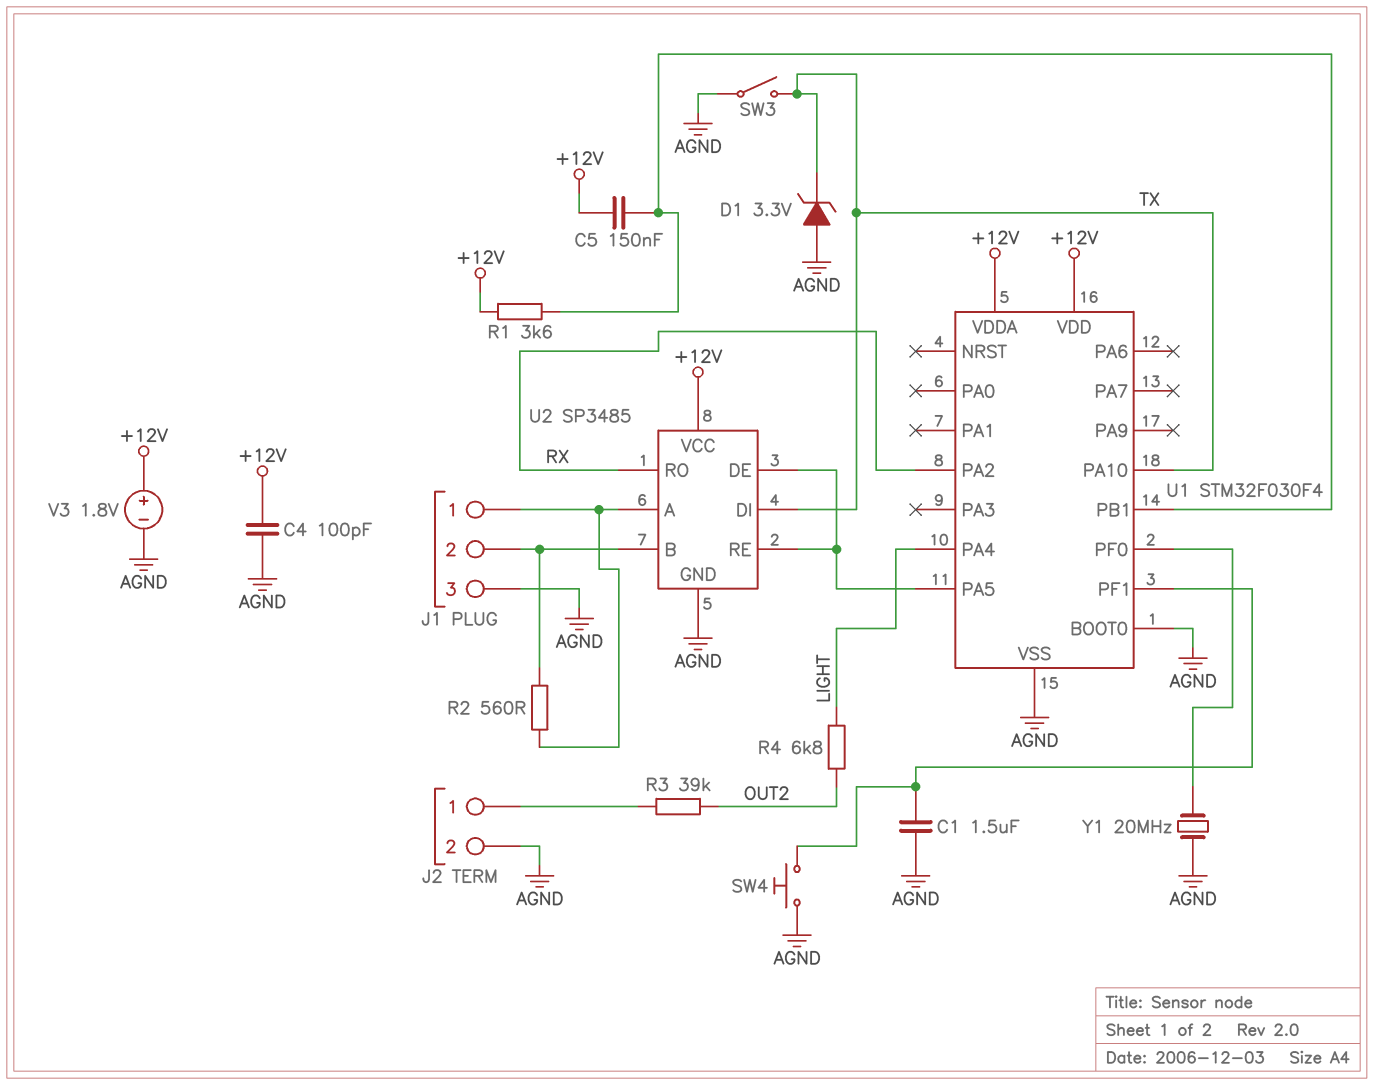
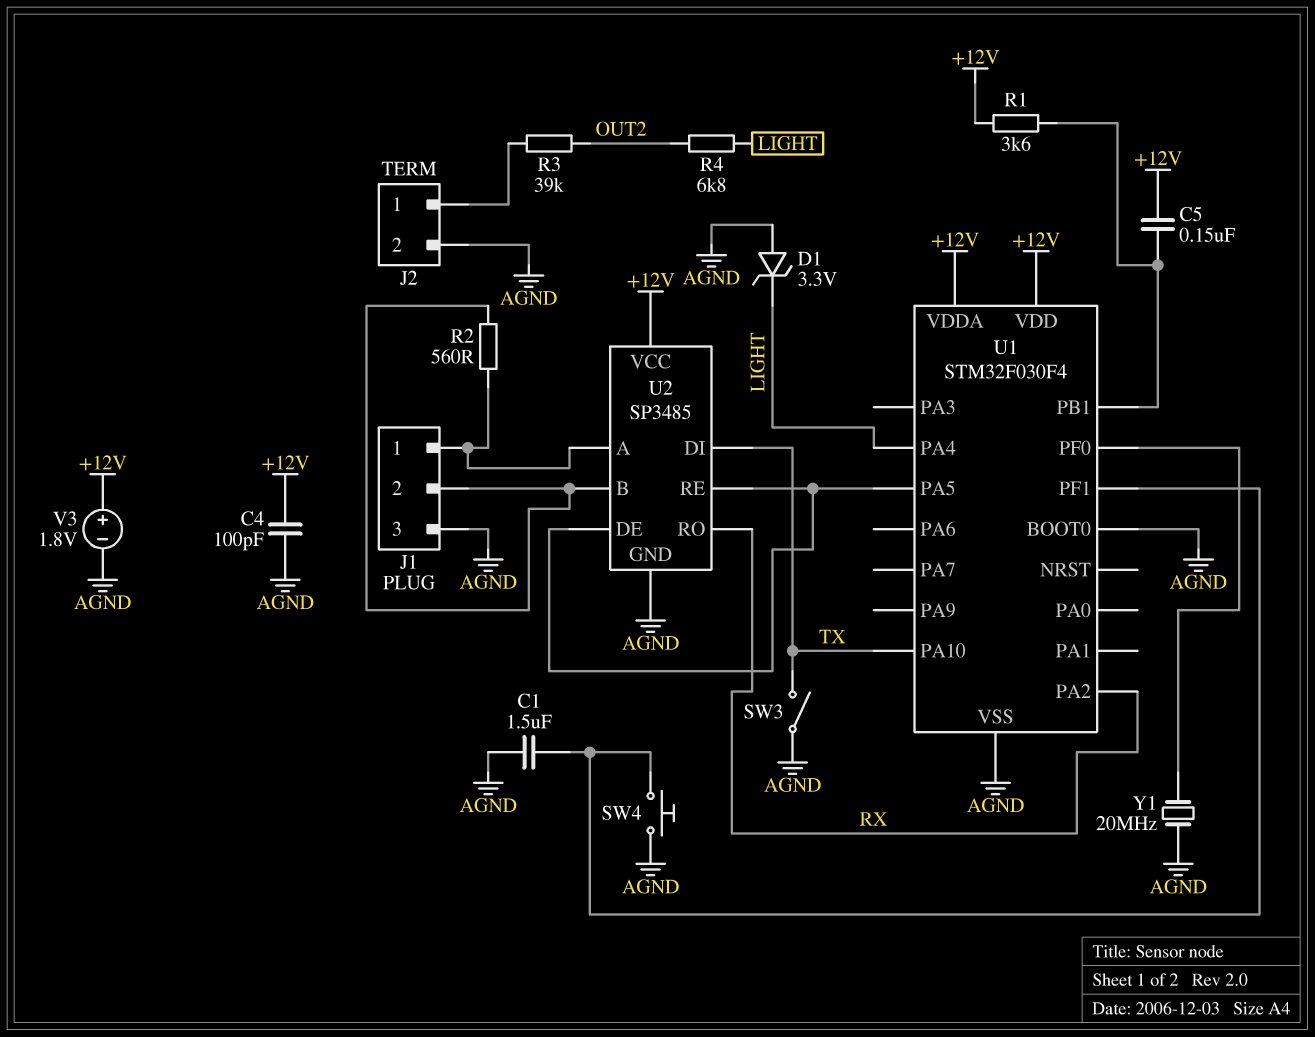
D1: zener 3.3V (A AGND, K TX) -> zener 3.3V (A AGND, K LIGHT)

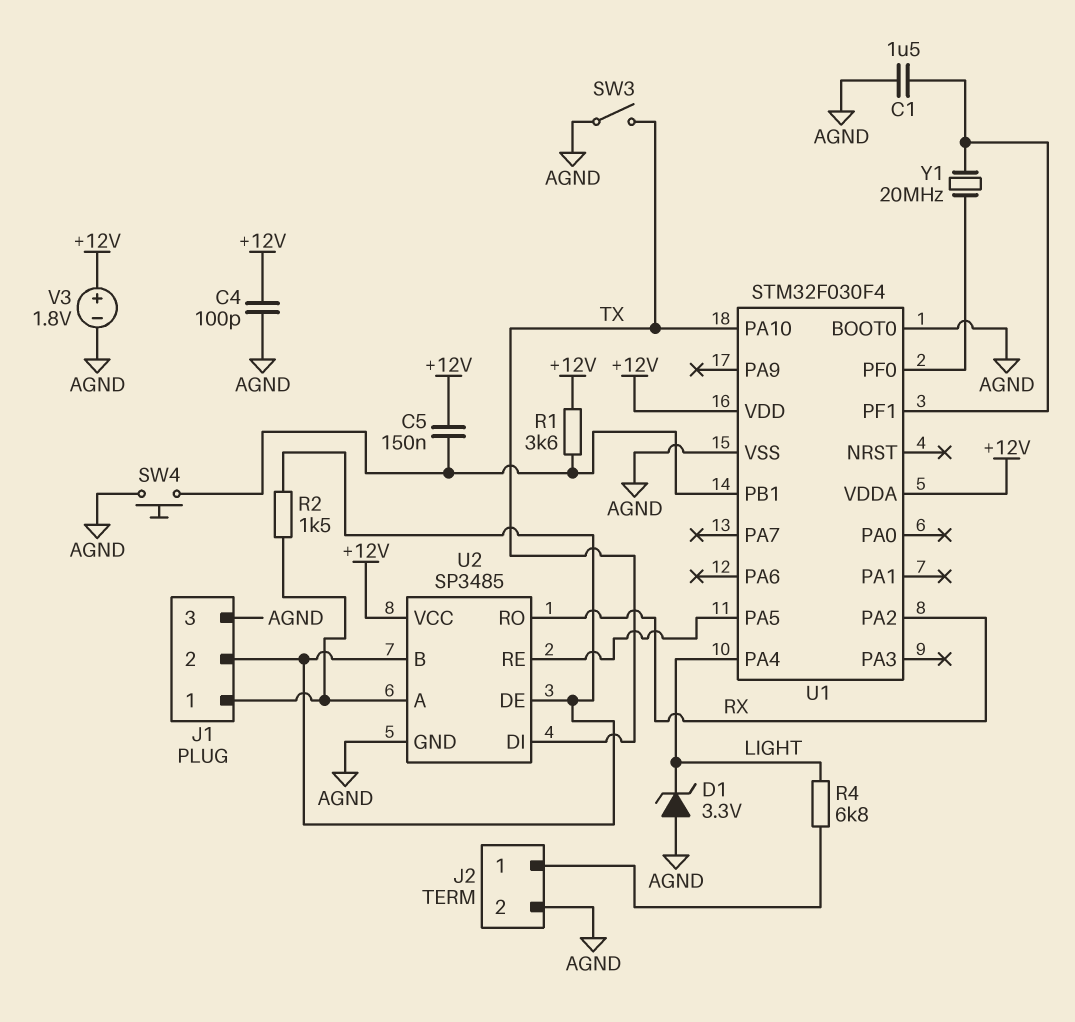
R2: 560 (J1/1, J1/2) -> 1.5k (J1/1, J1/2)
R3: 39k (J2/1, OUT2) -> none
R4: 6.8k (LIGHT, OUT2) -> 6.8k (J2/1, LIGHT)
SW4: button (AGND, U1/PF1) -> button (AGND, U1/PB1)
U2 pin DE: U1/PA5 -> J1/2
Y1: 20MHz (AGND, U1/PF0) -> 20MHz (U1/PF0, U1/PF1)

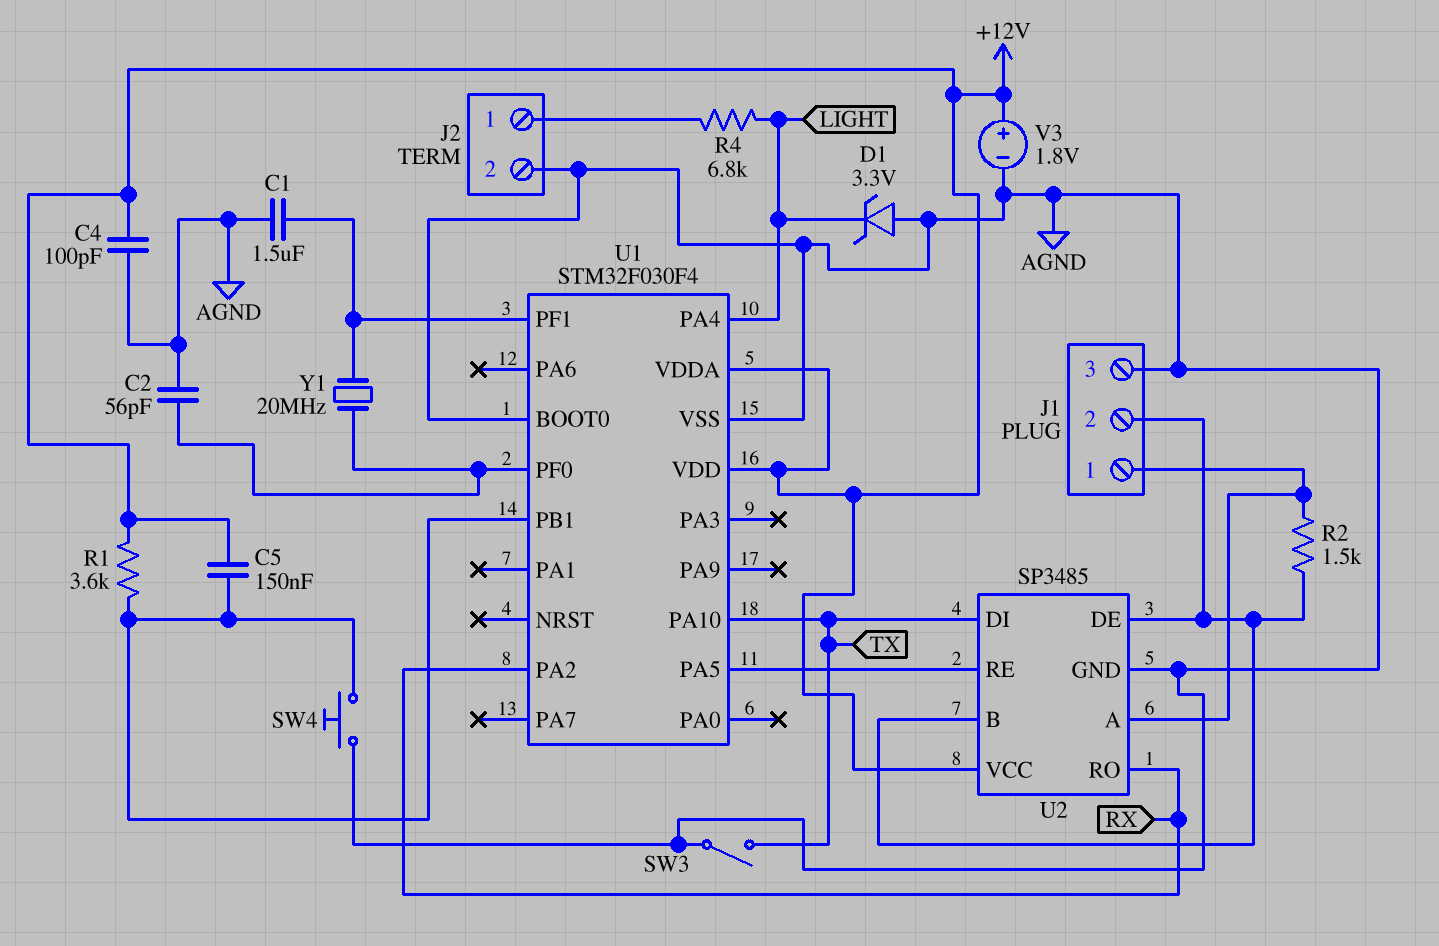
C2: none -> 56pF (AGND, U1/PF0)

